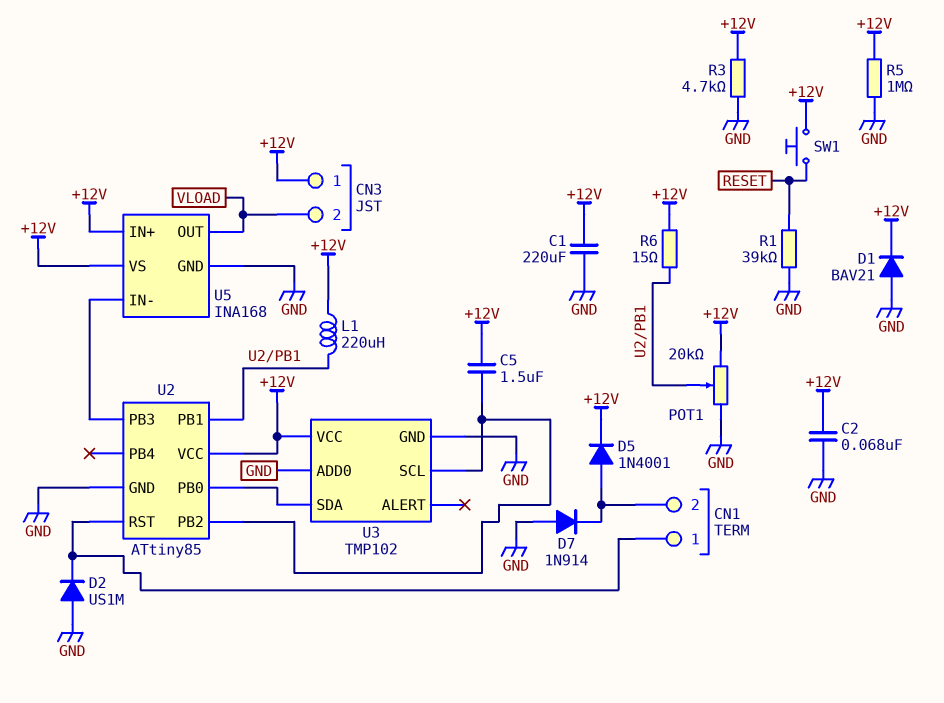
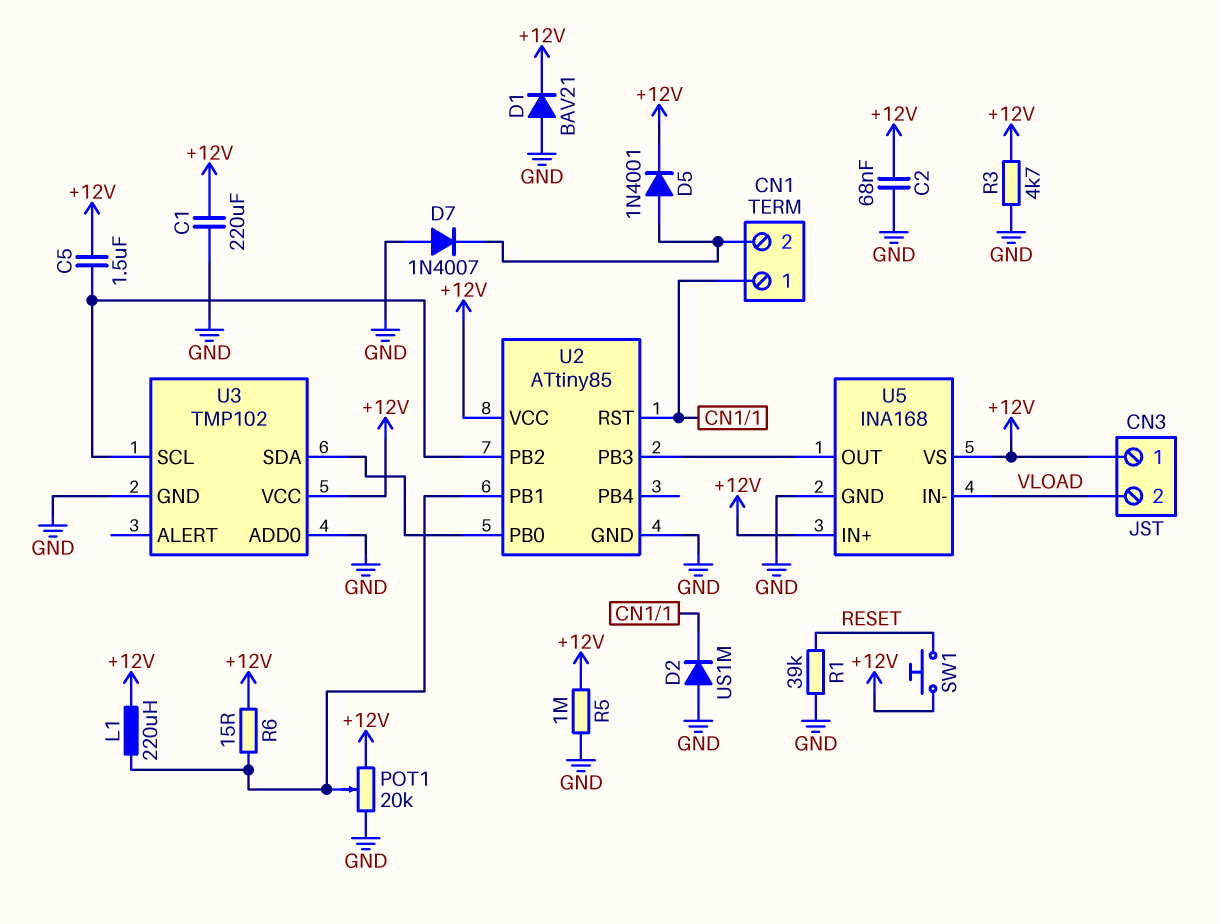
D7: diode 1N914 (A GND, K CN1/2) -> diode 1N4007 (A GND, K CN1/2)
U5 pin IN-: U2/PB3 -> VLOAD
U5 pin OUT: VLOAD -> U2/PB3

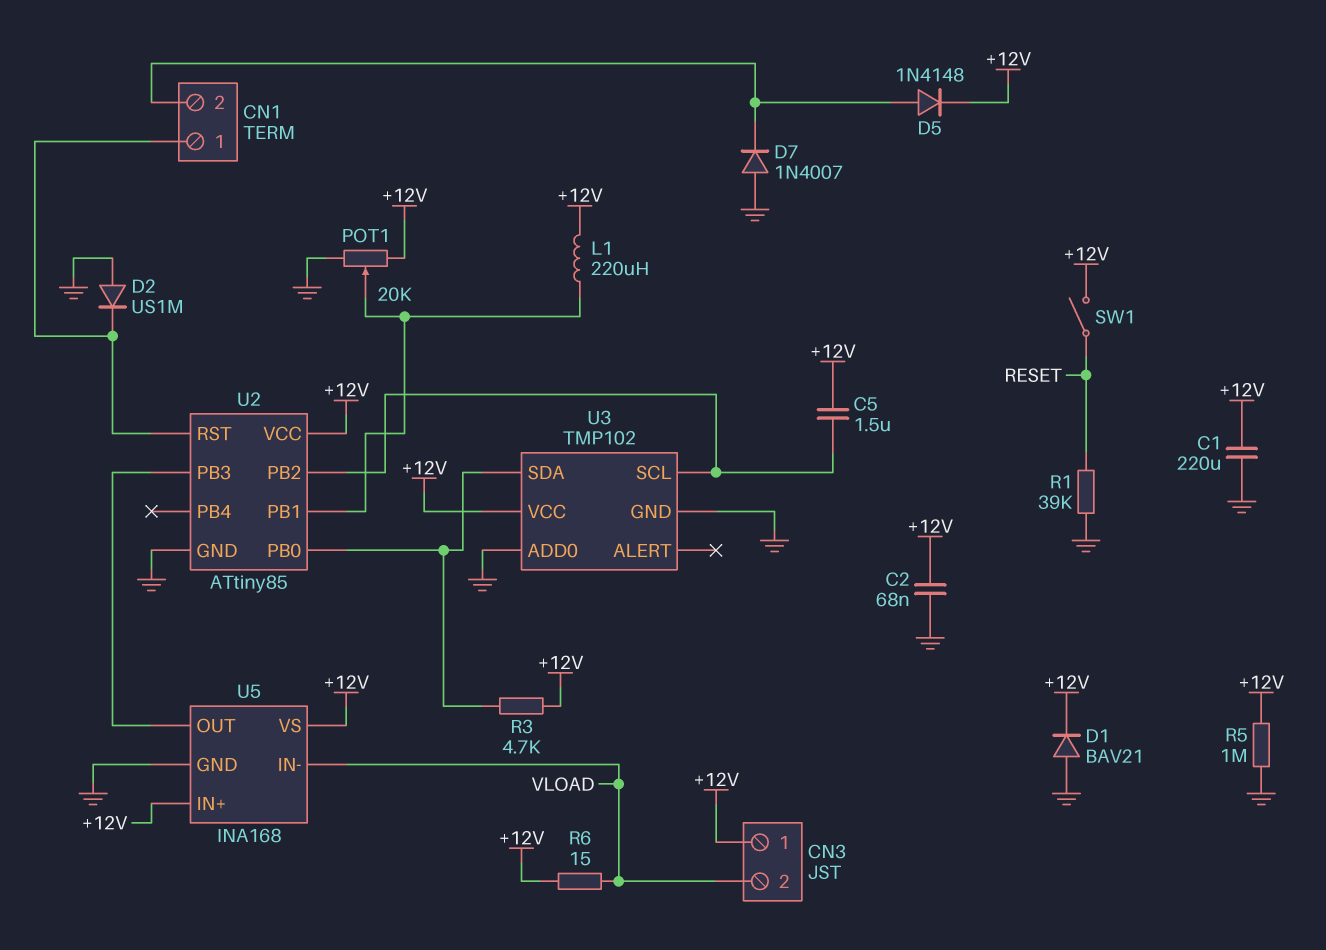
D5: diode 1N4001 (A CN1/2, K +12V) -> diode 1N4148 (A CN1/2, K +12V)
R3: 4.7k (+12V, GND) -> 4.7k (+12V, U2/PB0)
R6: 15 (+12V, U2/PB1) -> 15 (+12V, VLOAD)
SW1: button (+12V, RESET) -> switch (+12V, RESET)

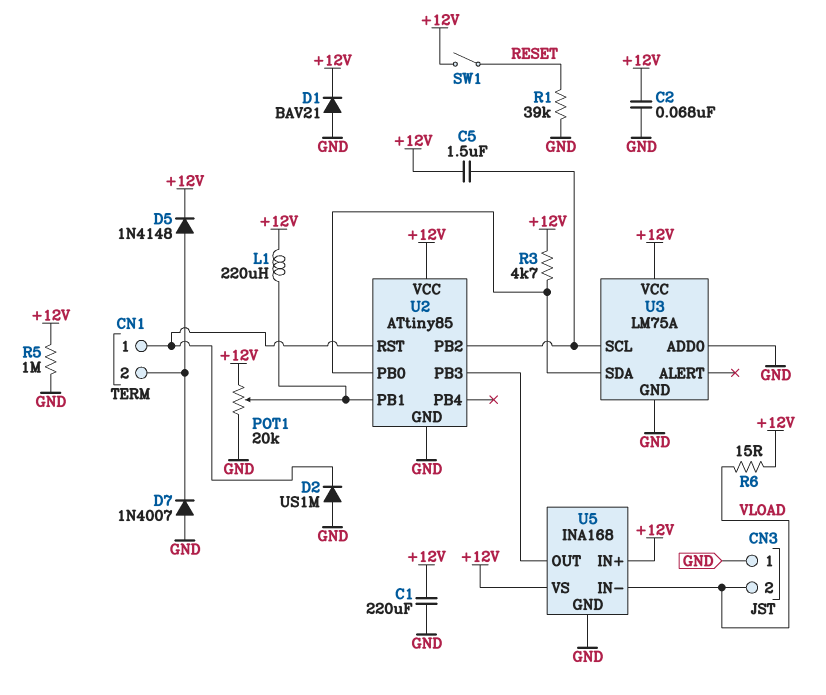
CN3 pin 1: +12V -> GND
U3: TMP102 -> LM75A

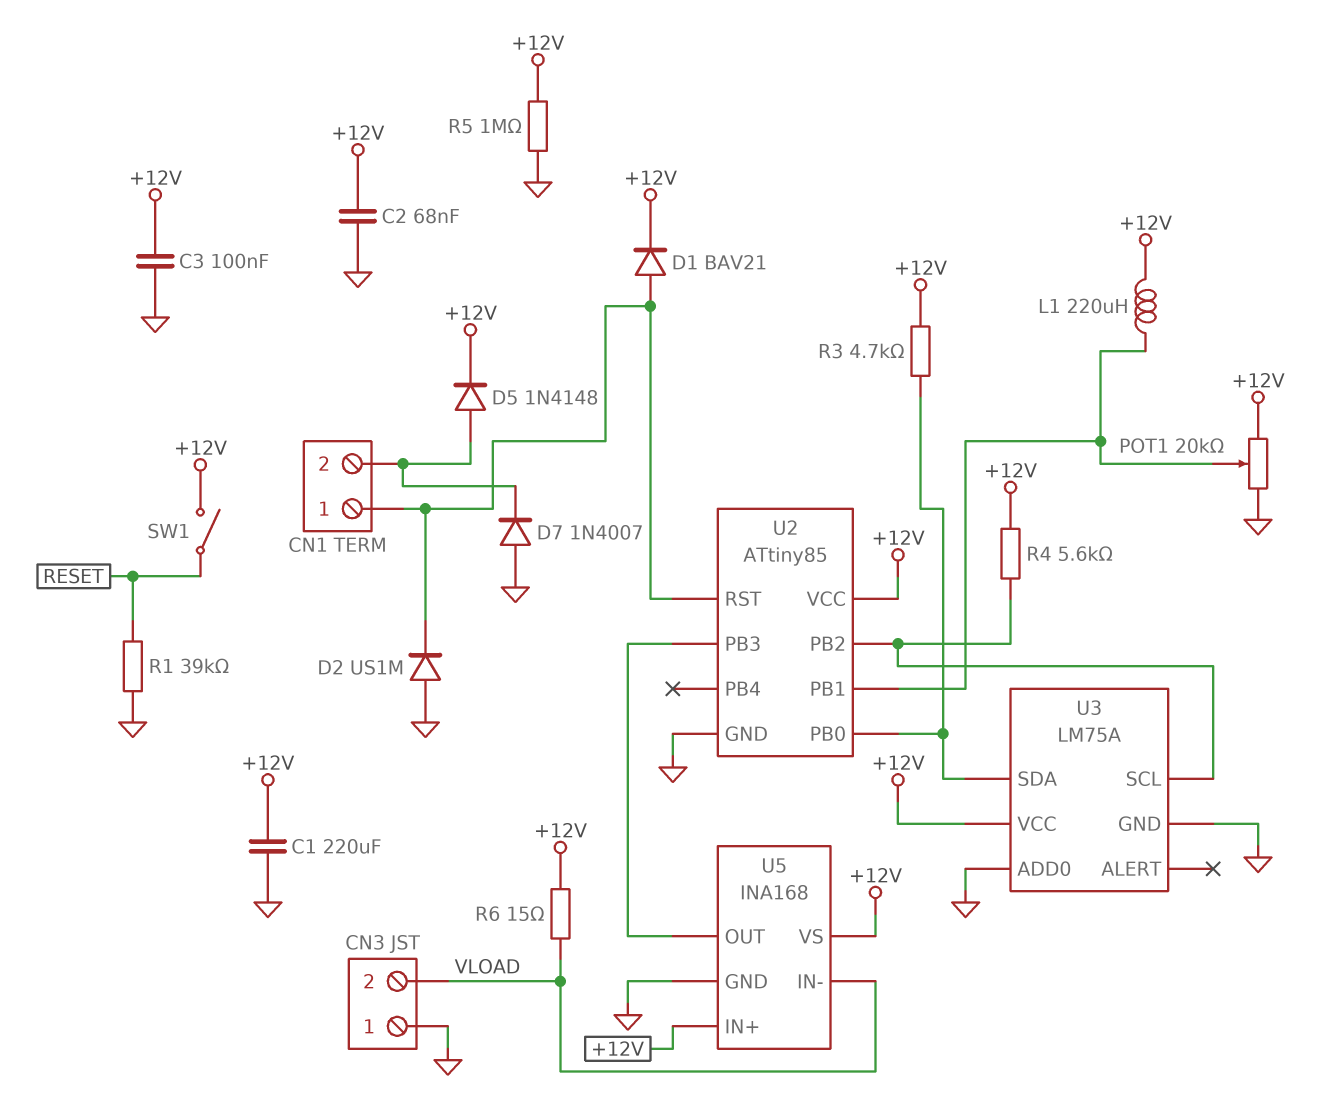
C3: none -> 100nF (+12V, GND)
C5: 1.5uF (+12V, U2/PB2) -> none
D1: diode BAV21 (A GND, K +12V) -> diode BAV21 (A CN1/1, K +12V)
R4: none -> 5.6k (+12V, U2/PB2)

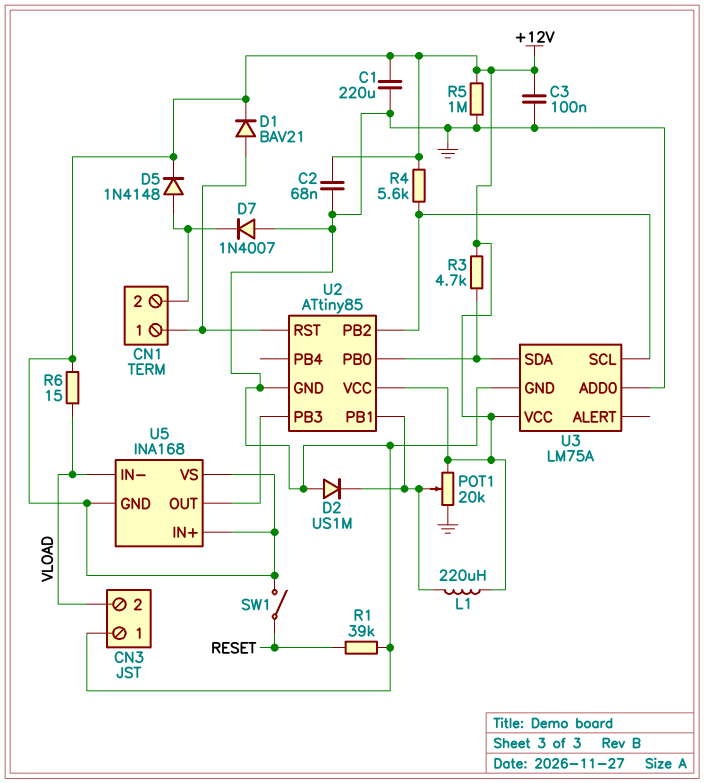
D2: diode US1M (A GND, K CN1/1) -> diode US1M (A GND, K U2/PB1)
U5 pin GND: GND -> +12V

